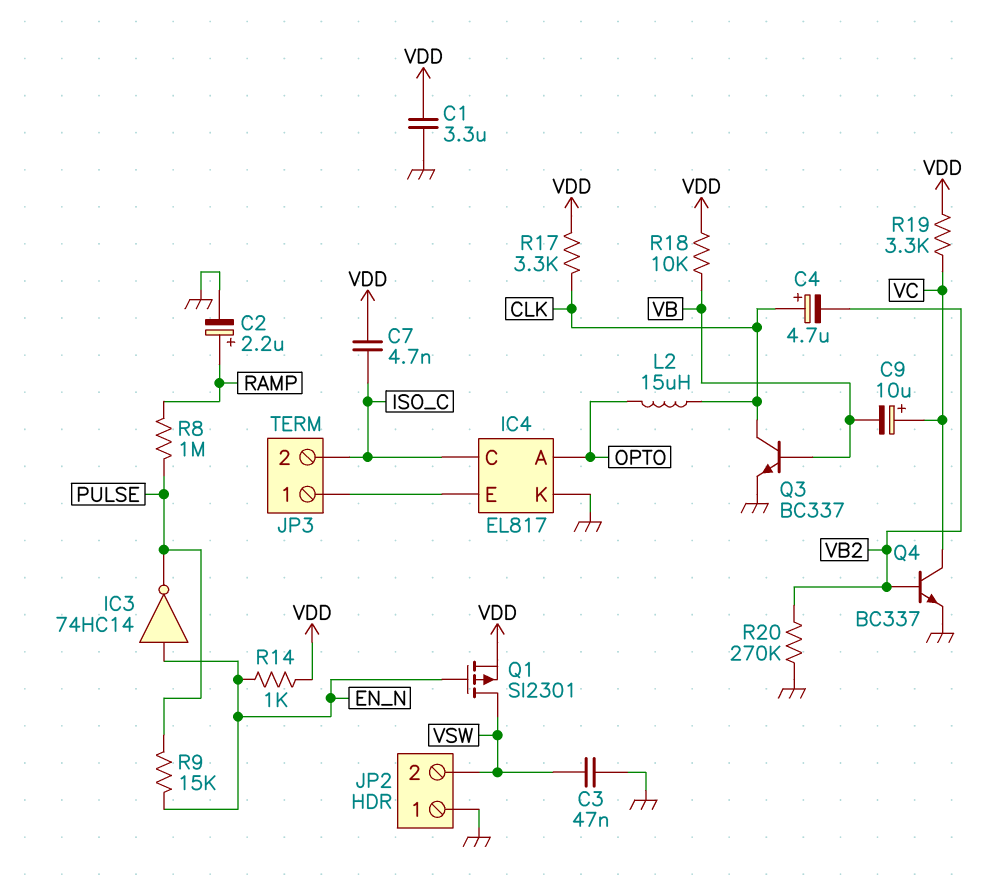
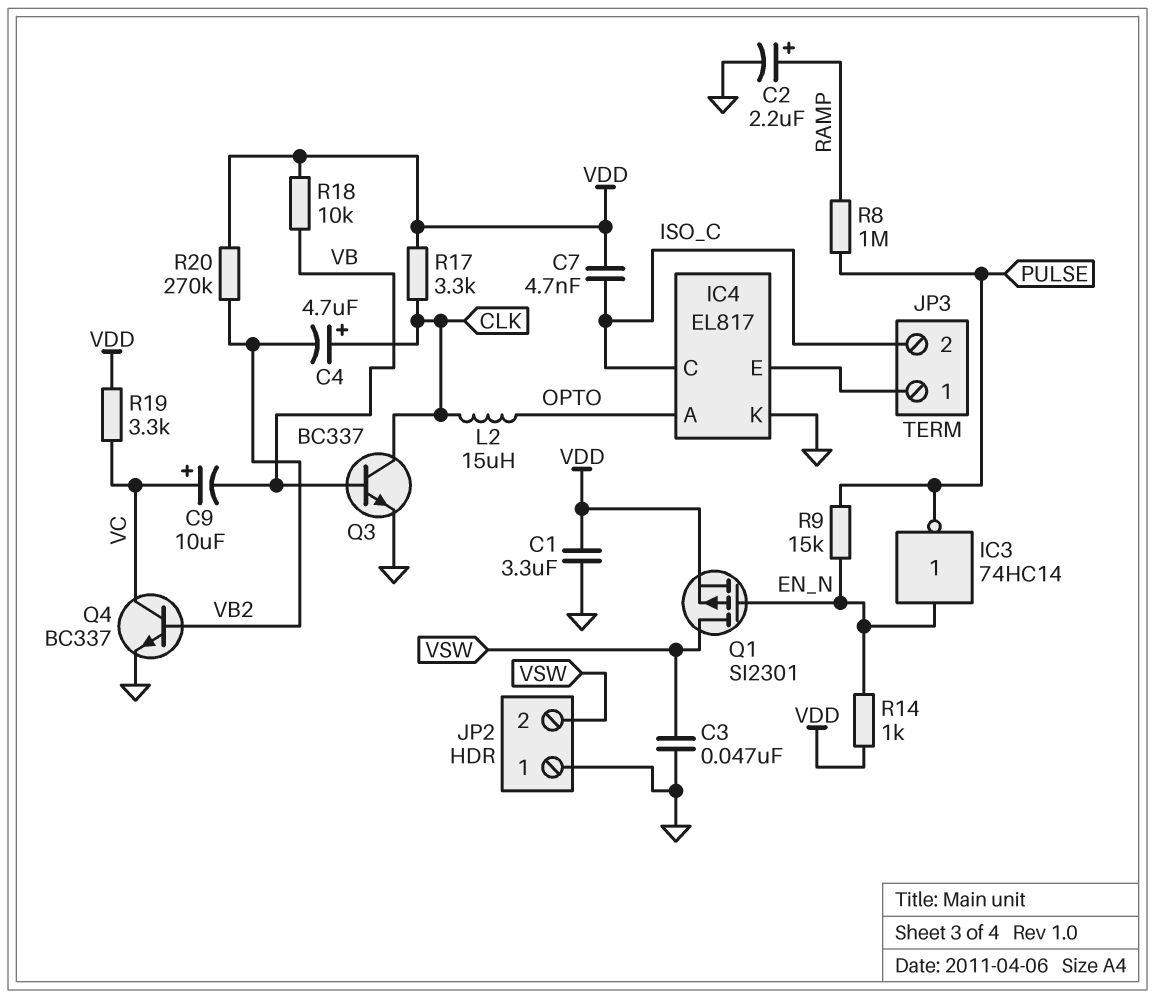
R20: 270k (GND, VB2) -> 270k (VB2, VDD)

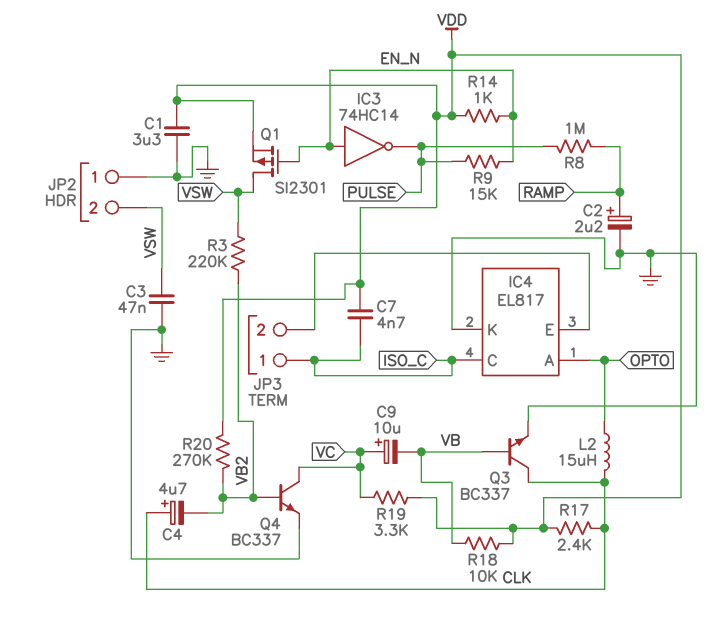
JP3 pin 1: IC4/E -> ISO_C
JP3 pin 2: ISO_C -> IC4/E
R3: none -> 220k (VB2, VSW)
R17: 3.3k (CLK, VDD) -> 2.4k (CLK, VDD)

